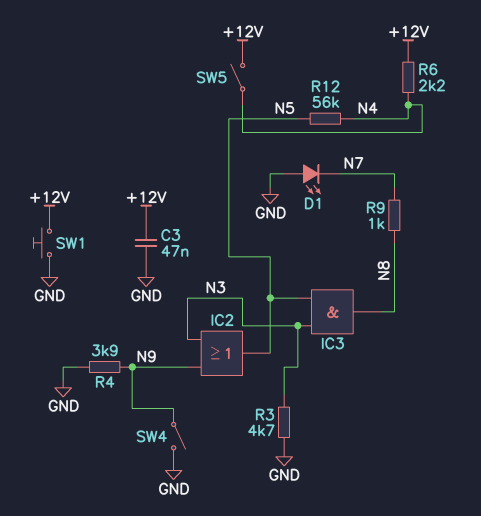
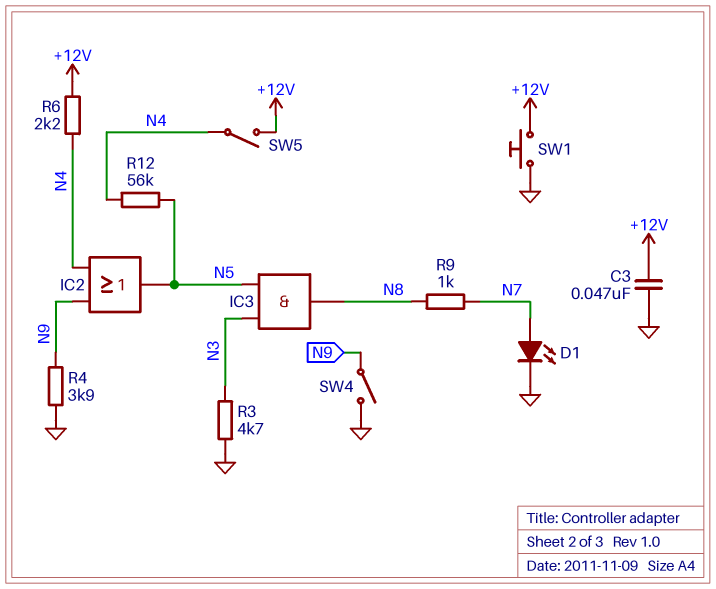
D1: LED (A GND, K N7) -> LED (A N7, K GND)
IC2: OR (in N3, in N9, out N5) -> OR (in N4, in N9, out N5)

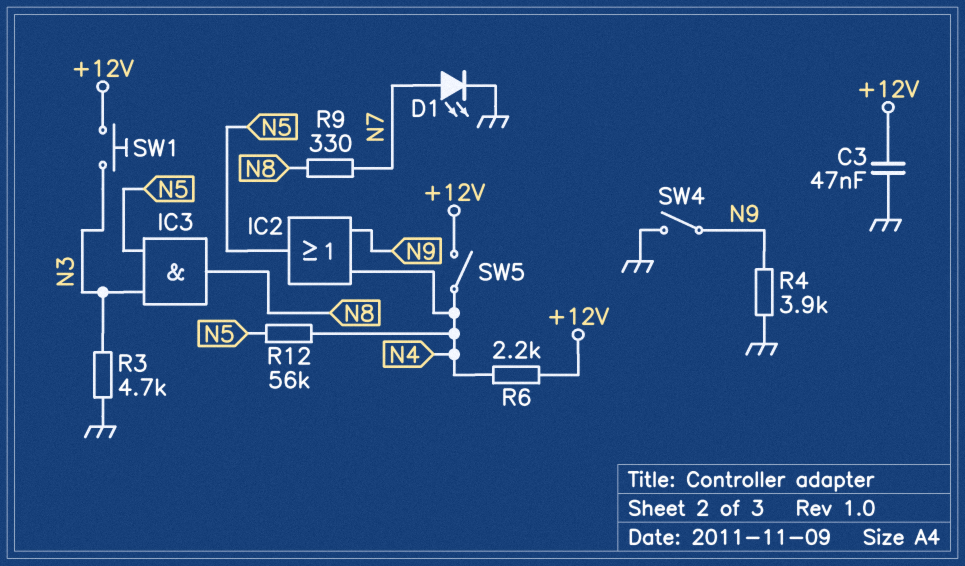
R9: 1k (N7, N8) -> 330 (N7, N8)
SW1: button (+12V, GND) -> button (+12V, N3)

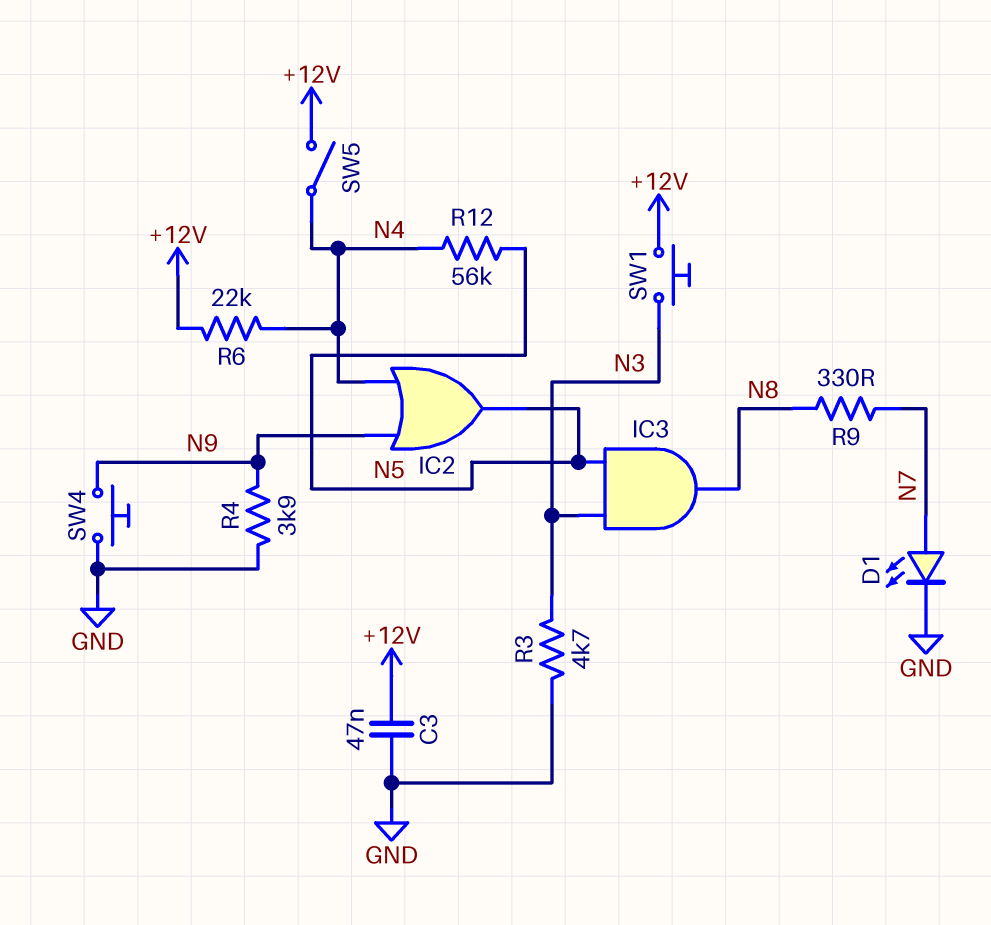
R6: 2.2k (+12V, N4) -> 22k (+12V, N4)
SW4: switch (GND, N9) -> button (GND, N9)

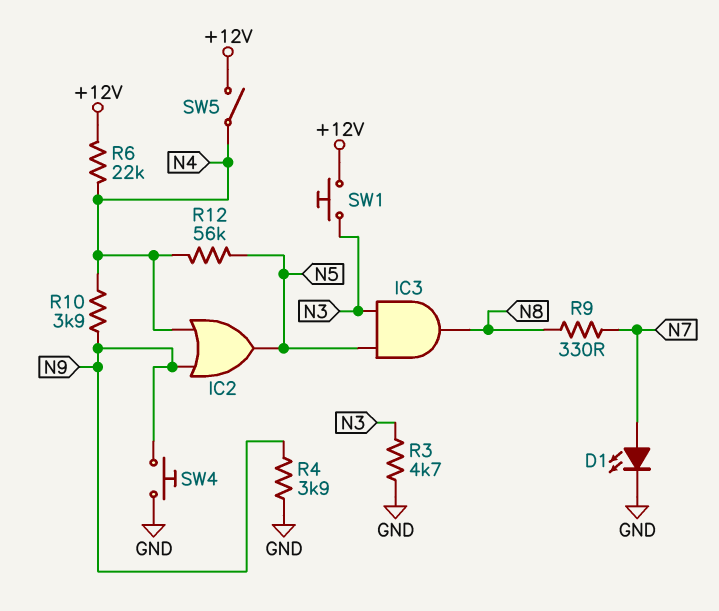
C3: 47nF (+12V, GND) -> none
R10: none -> 3.9k (N4, N9)

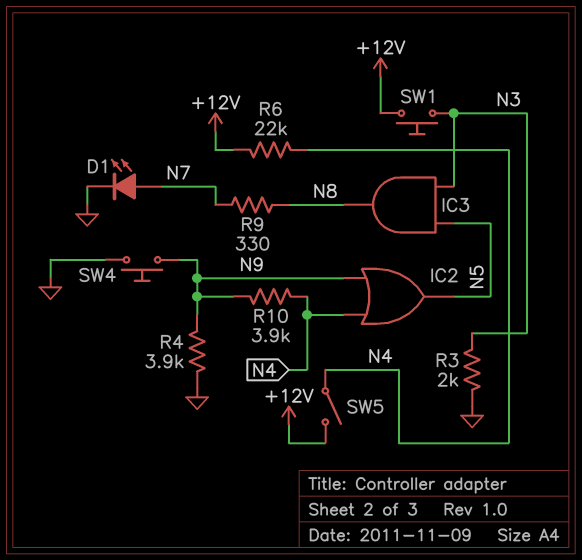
R3: 4.7k (GND, N3) -> 2k (GND, N3)
R12: 56k (N4, N5) -> none

